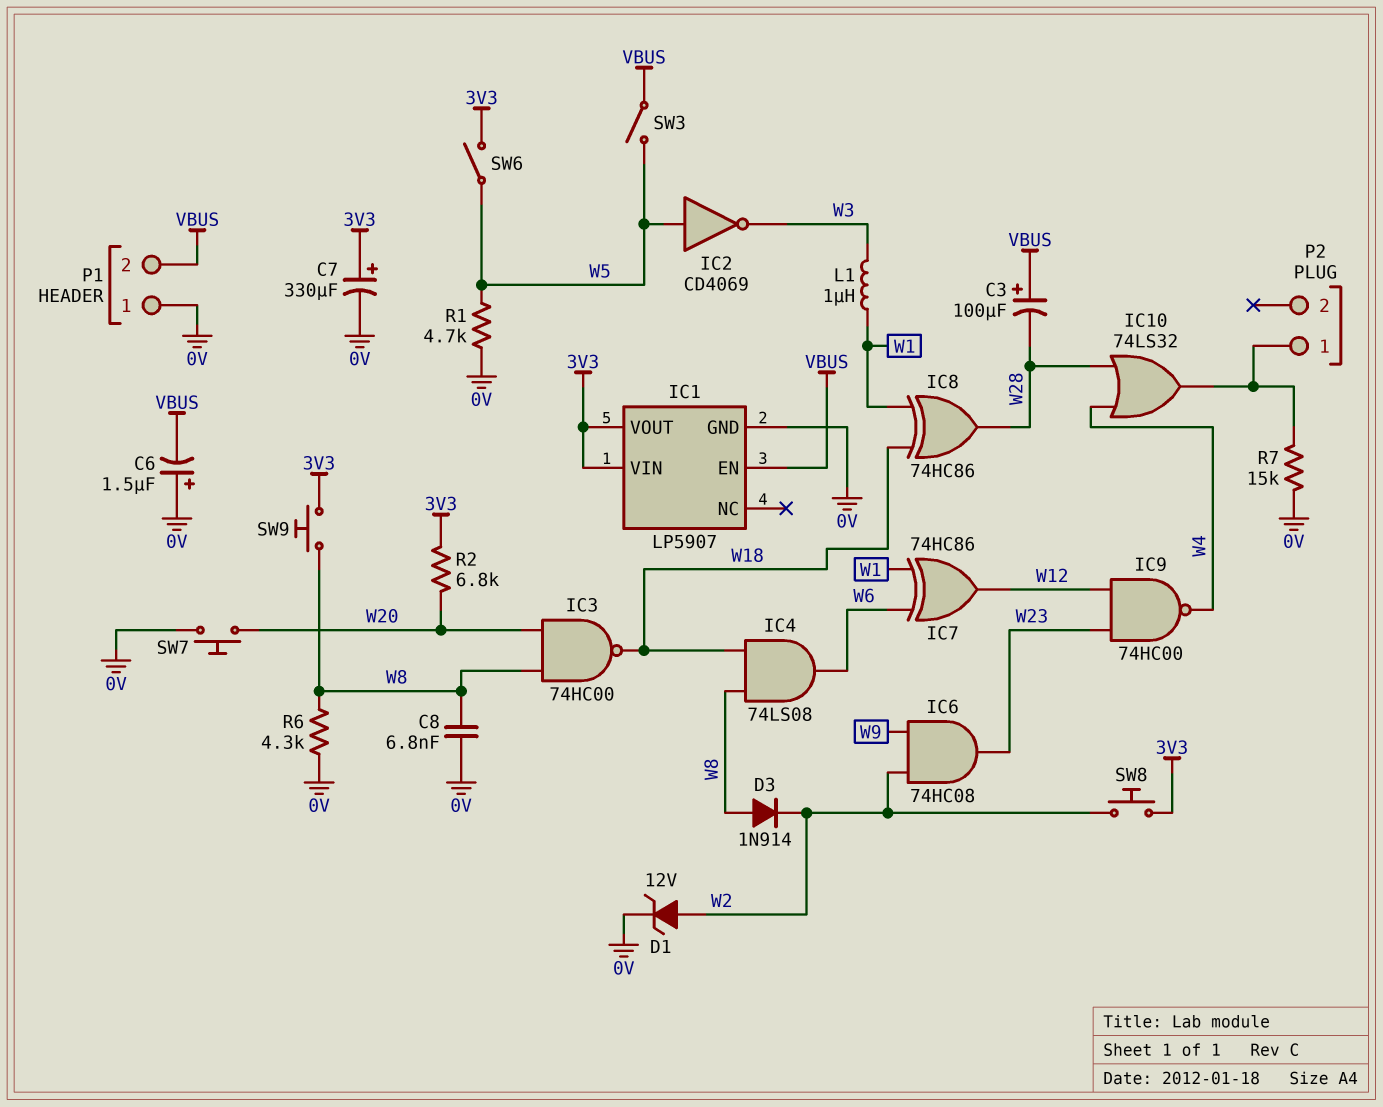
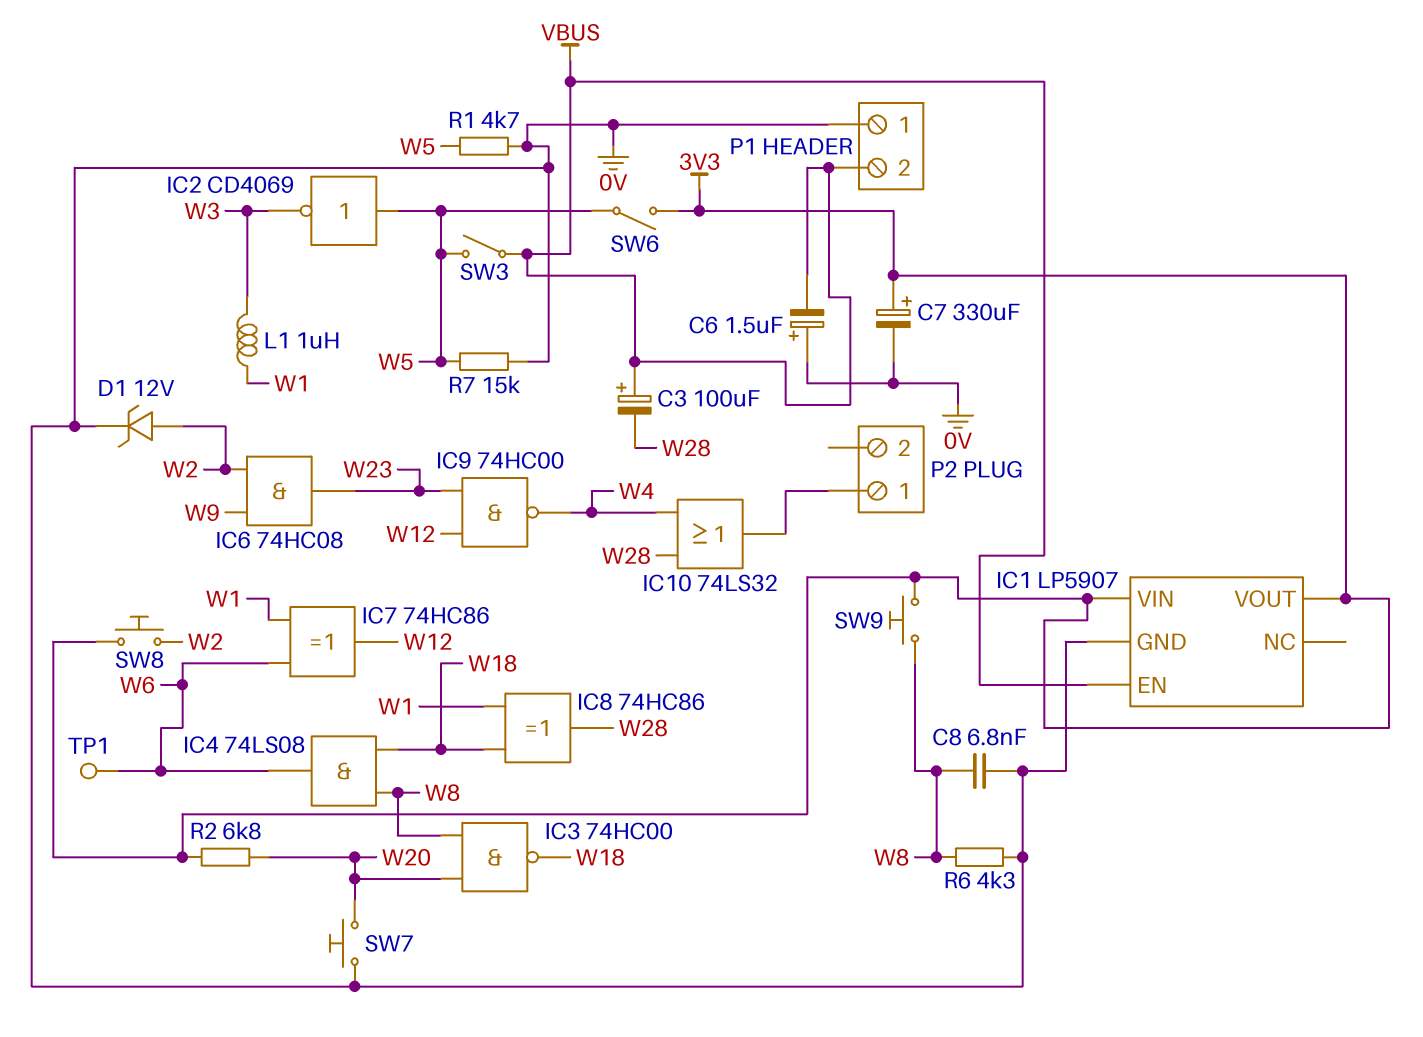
D3: diode 1N914 (A W8, K W2) -> none
R7: 15k (0V, P2/1) -> 15k (0V, W5)
TP1: none -> test point (W6)

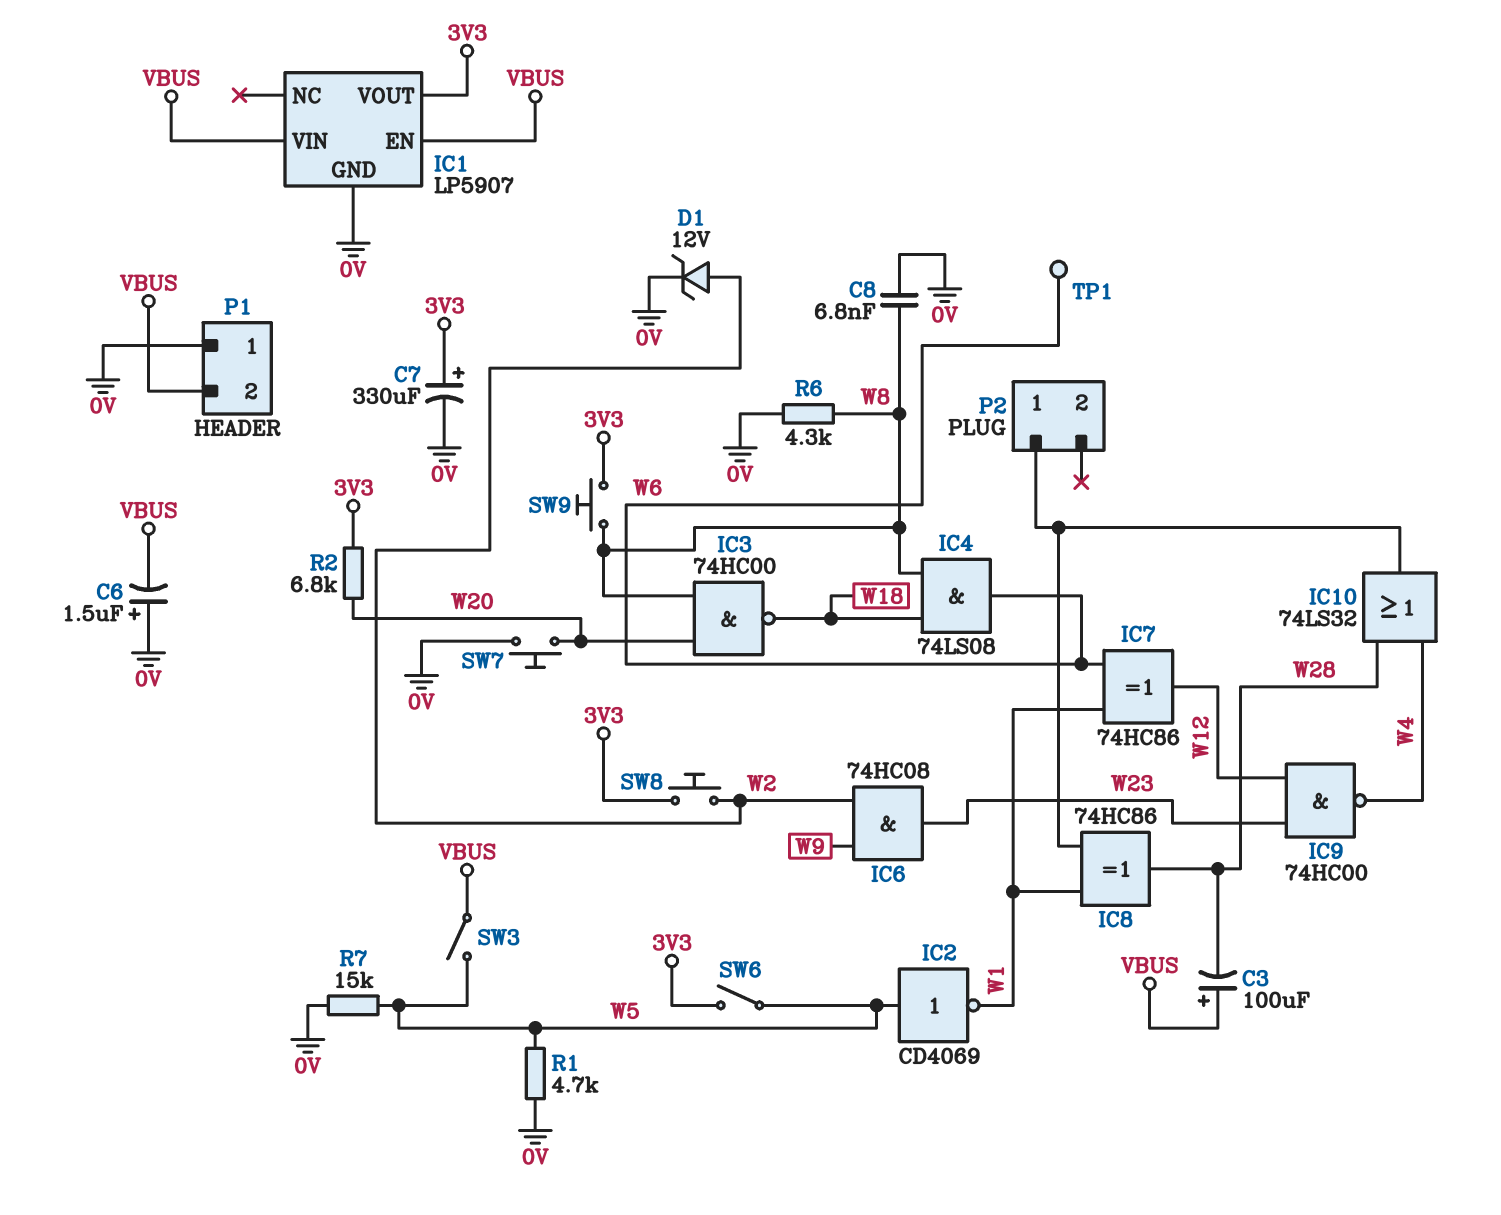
IC1 pin VIN: 3V3 -> VBUS
IC2: NOT CD4069 (in W5, out W3) -> NOT CD4069 (in W5, out W1)
IC8: XOR 74HC86 (in W1, in W18, out W28) -> XOR 74HC86 (in P2/1, in W1, out W28)
L1: 1uH (W1, W3) -> none

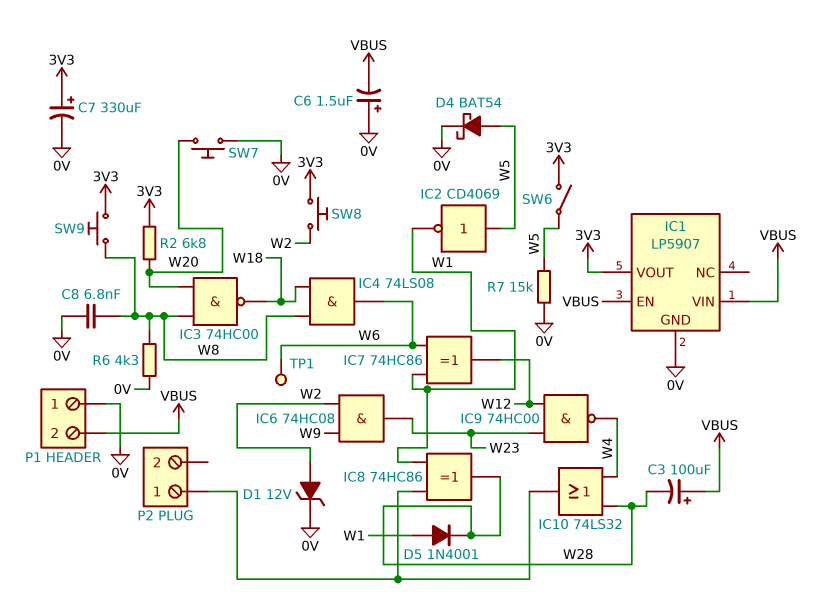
D4: none -> schottky BAT54 (A W5, K 0V)
D5: none -> diode 1N4001 (A W1, K W28)
R1: 4.7k (0V, W5) -> none
SW3: switch (VBUS, W5) -> none

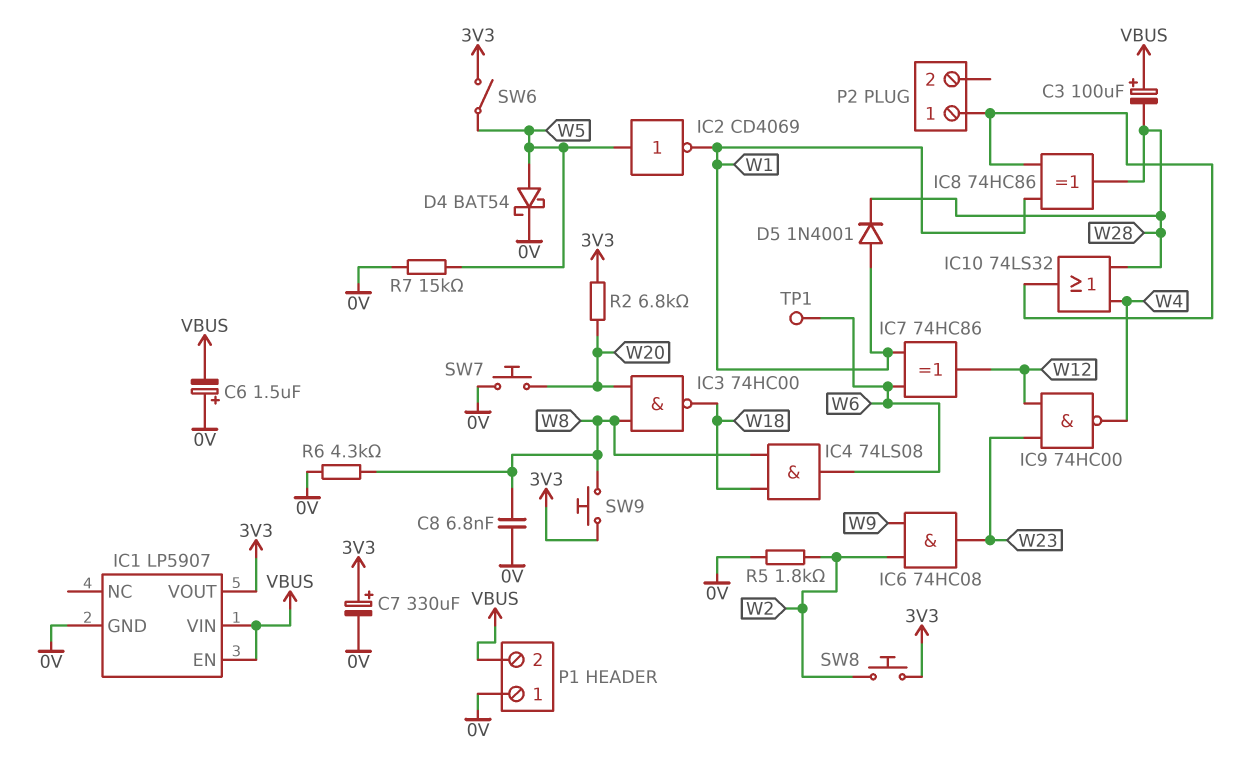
D1: zener 12V (A W2, K 0V) -> none
R5: none -> 1.8k (0V, W2)

